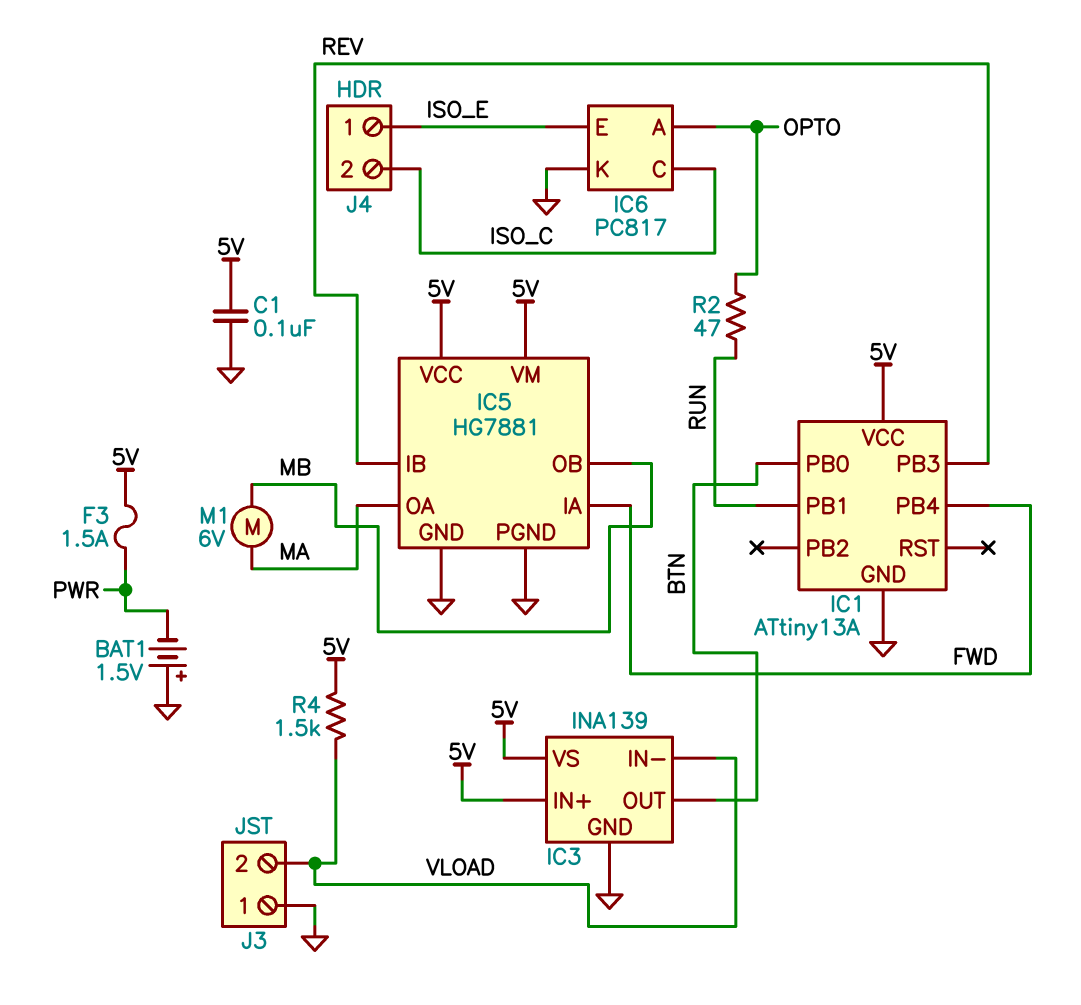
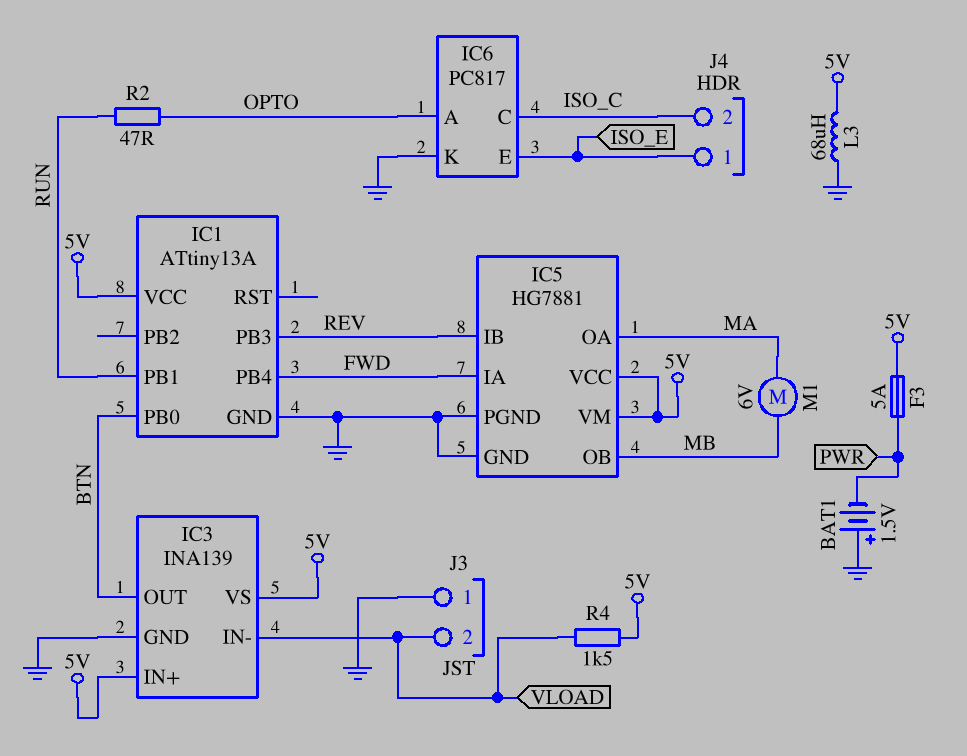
C1: 100nF (5V, GND) -> none
F3: 1.5A (5V, PWR) -> 5A (5V, PWR)
L3: none -> 68uH (5V, GND)

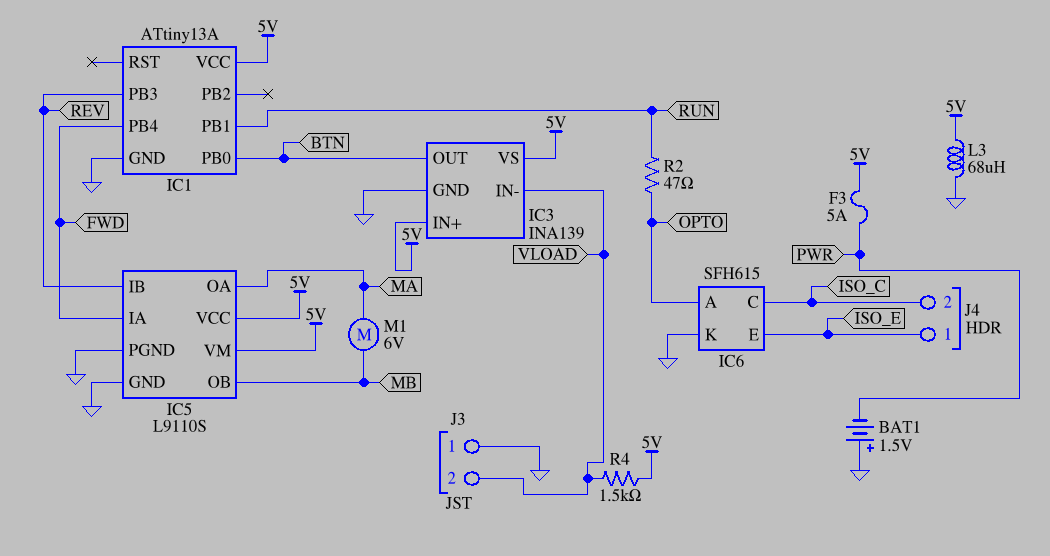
IC5: HG7881 -> L9110S
IC6: PC817 -> SFH615

